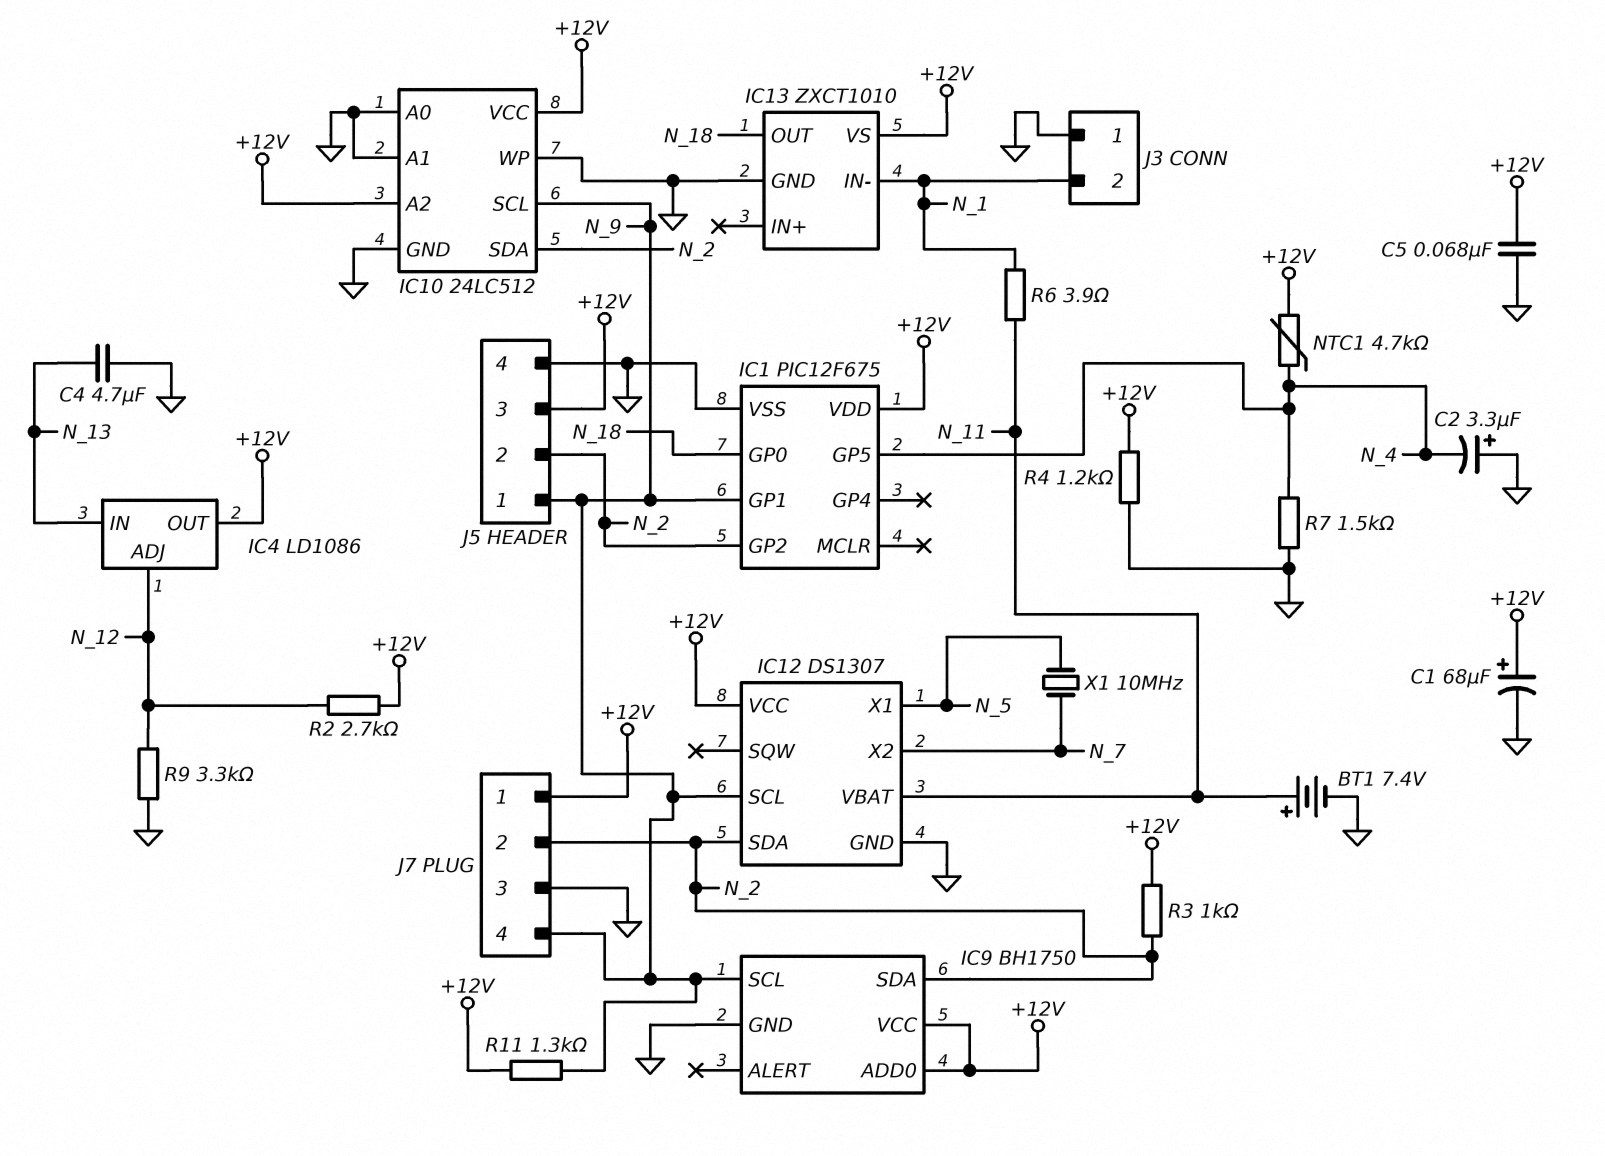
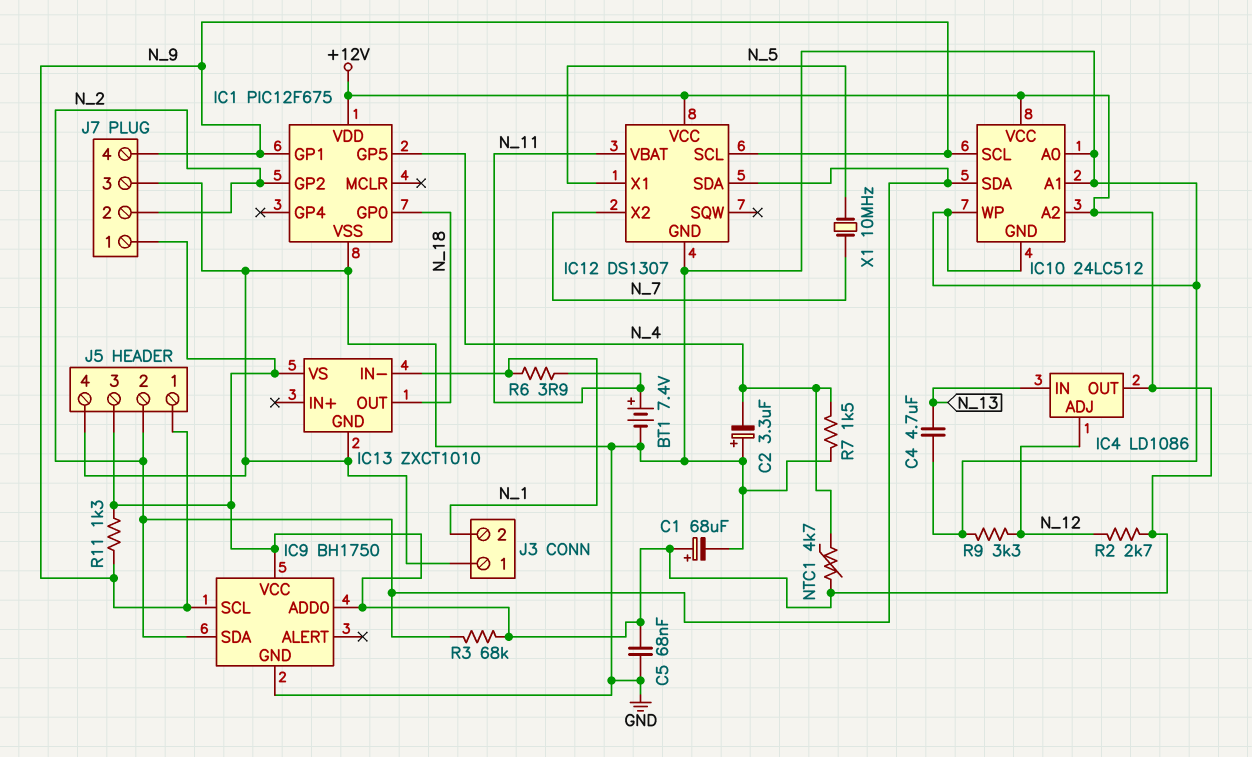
R3: 1k (+12V, N_2) -> 68k (+12V, N_2)
R4: 1.2k (+12V, GND) -> none

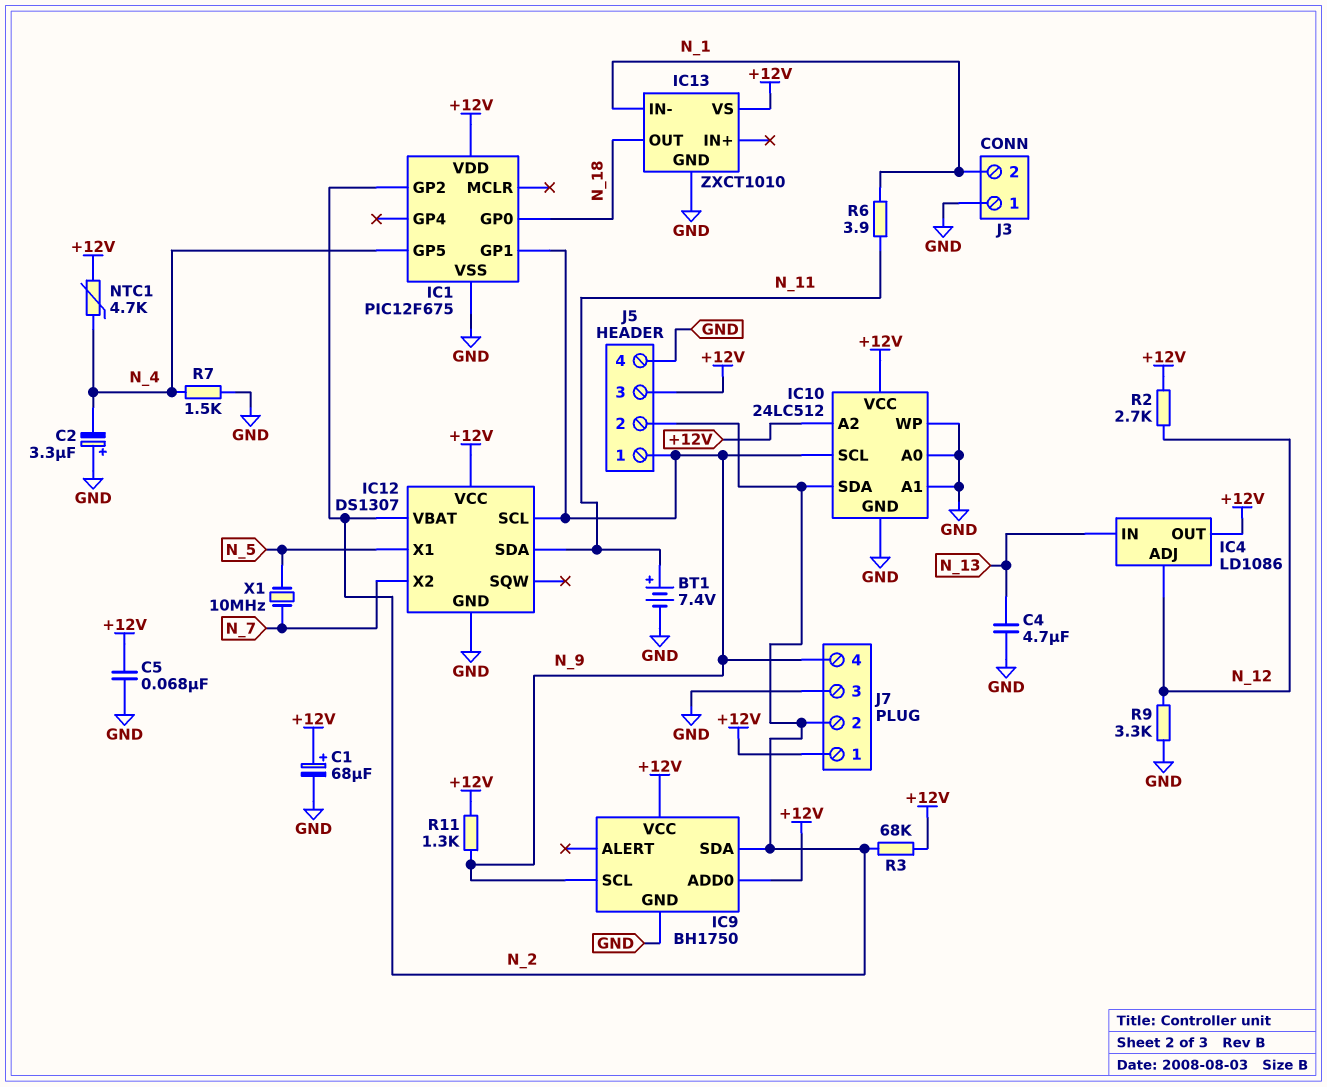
IC12 pin SDA: N_2 -> N_11
IC12 pin VBAT: N_11 -> N_2

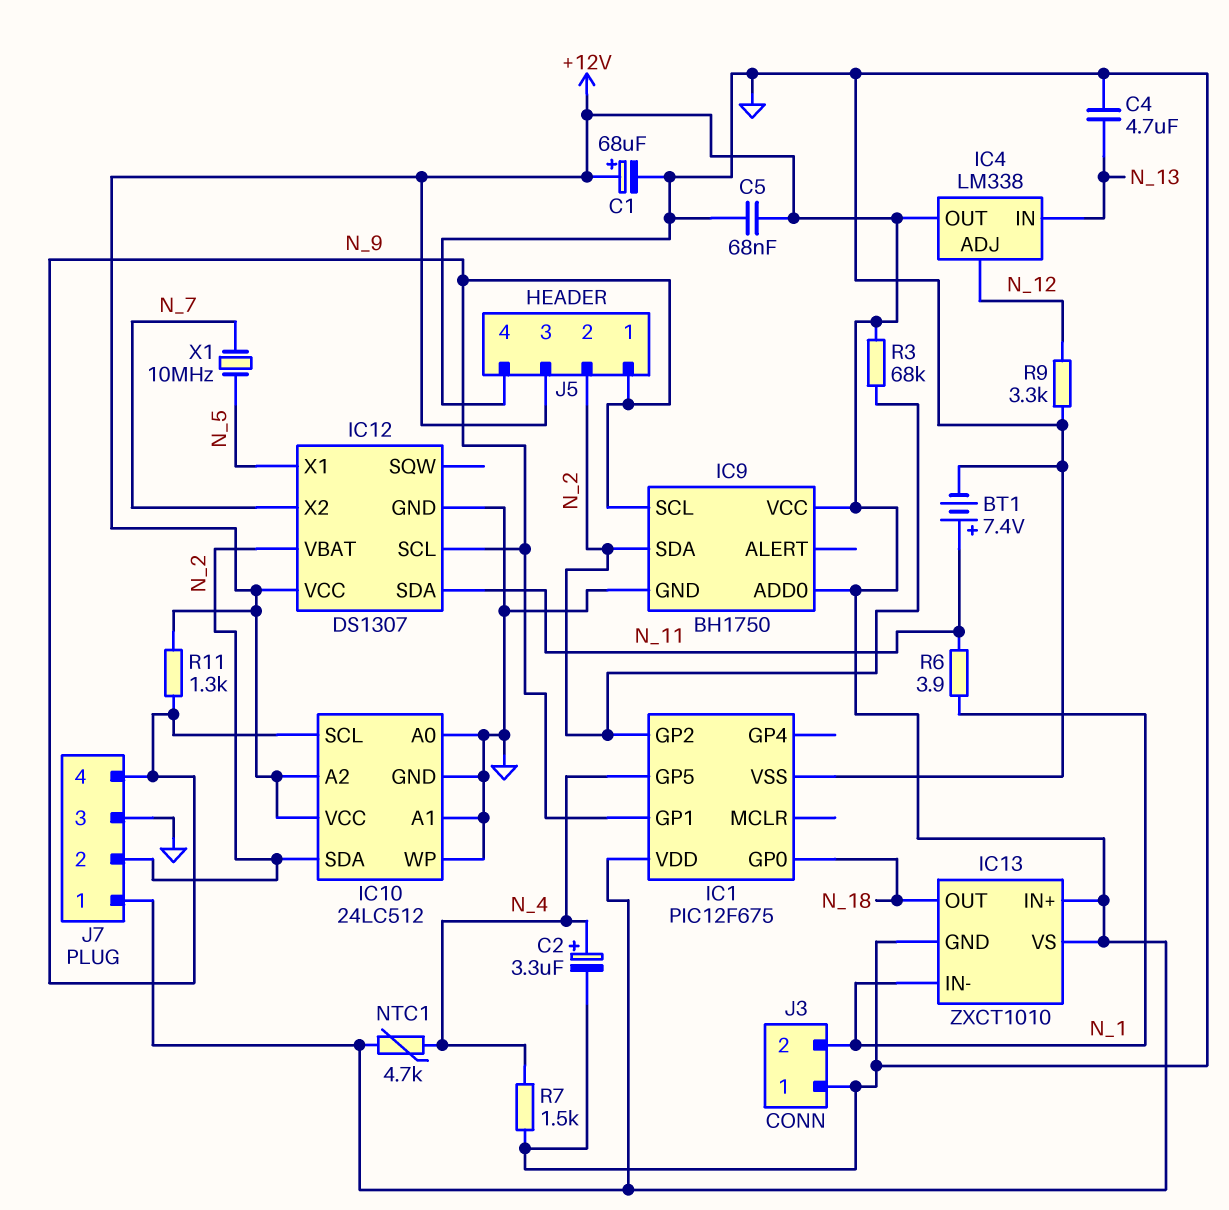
C2: 3.3uF (plus GND, minus N_4) -> 3.3uF (plus N_4, minus GND)
IC4: LD1086 -> LM338
IC13 pin IN+: none -> +12V
R2: 2.7k (+12V, N_12) -> none

